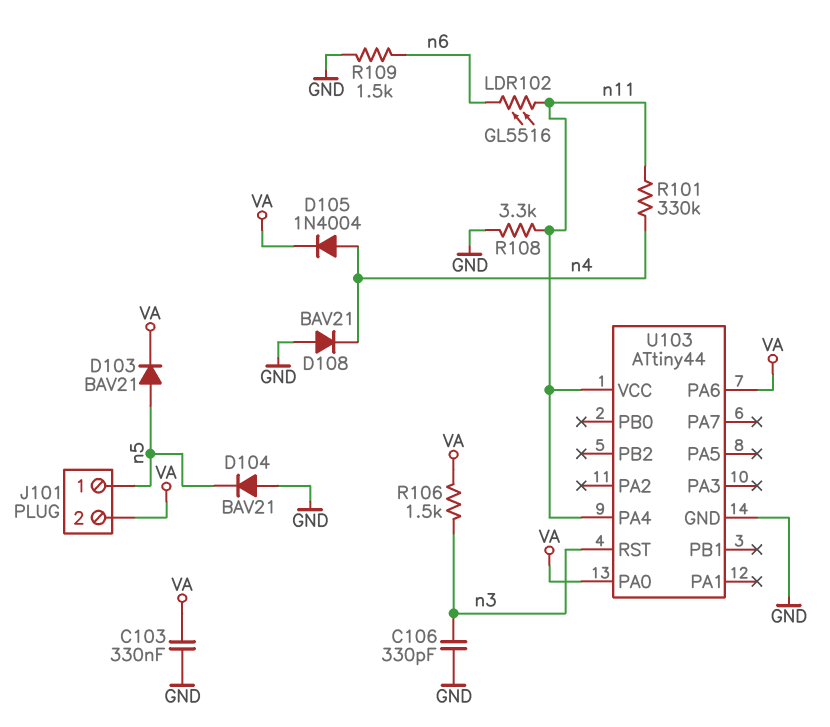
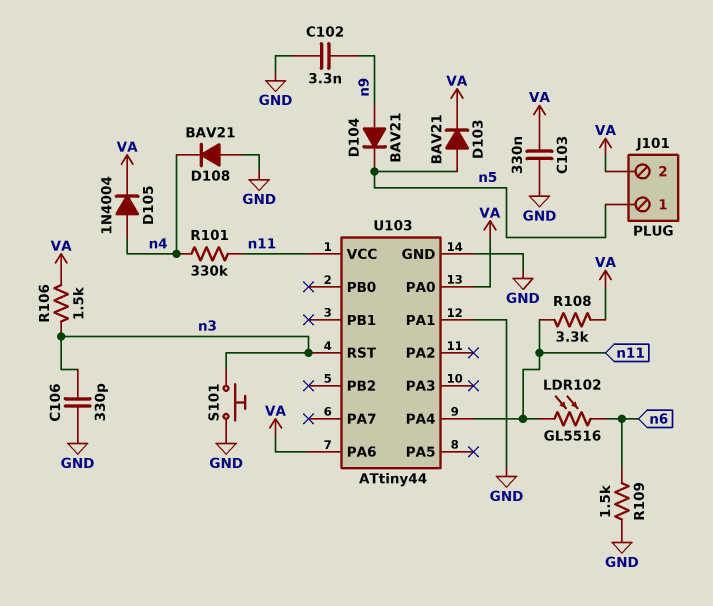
C102: none -> 3.3nF (GND, n9)
D104: diode BAV21 (A GND, K n5) -> diode BAV21 (A n9, K n5)
R108: 3.3k (GND, n11) -> 3.3k (VA, n11)
S101: none -> button (GND, n3)
U103 pin PA1: none -> GND

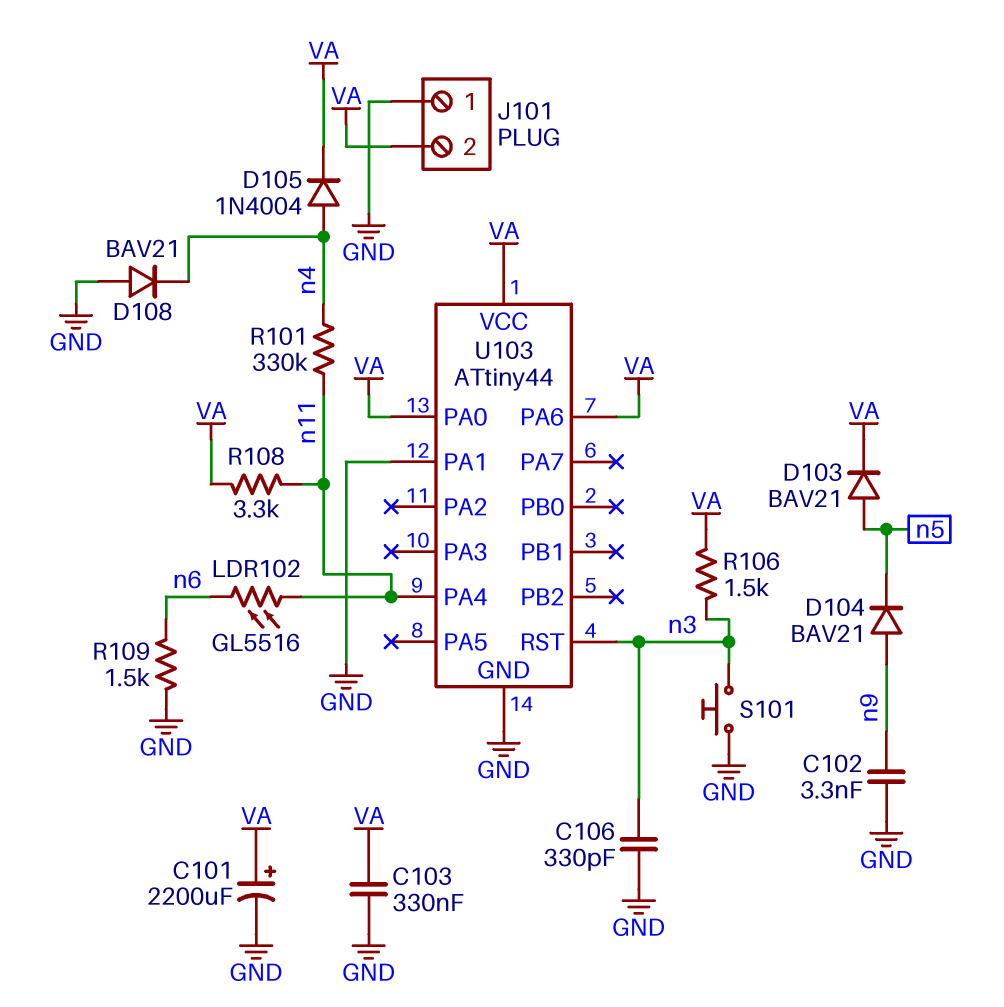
C101: none -> 2200uF (plus VA, minus GND)
J101 pin 1: n5 -> GND
U103 pin VCC: n11 -> VA

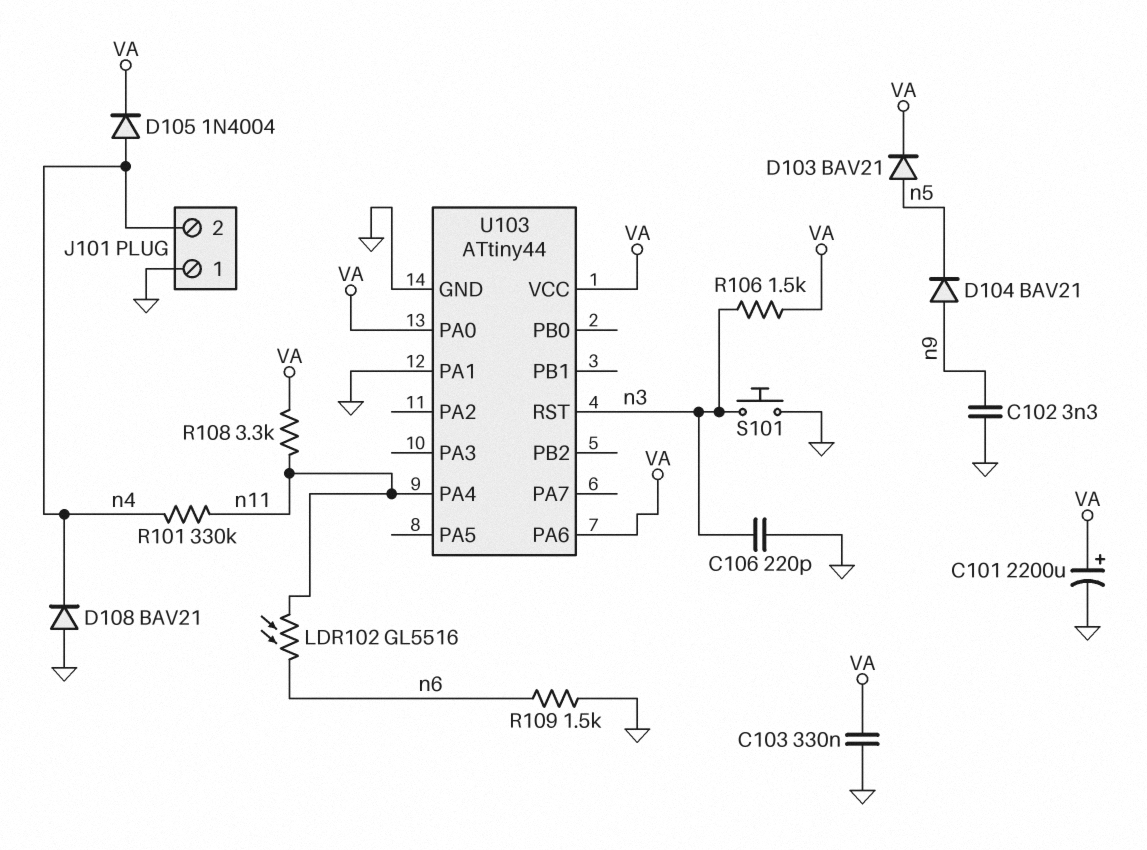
C106: 330pF (GND, n3) -> 220pF (GND, n3)
J101 pin 2: VA -> n4

